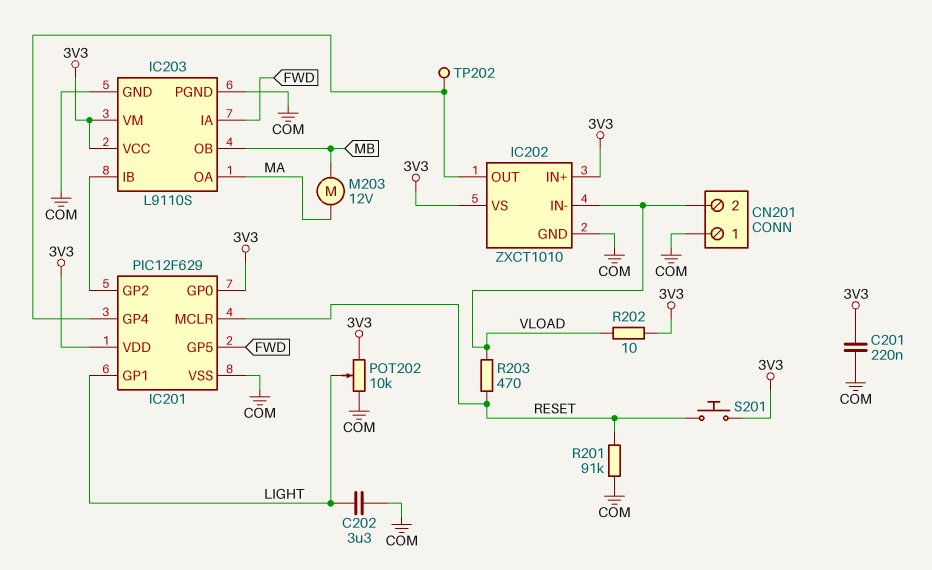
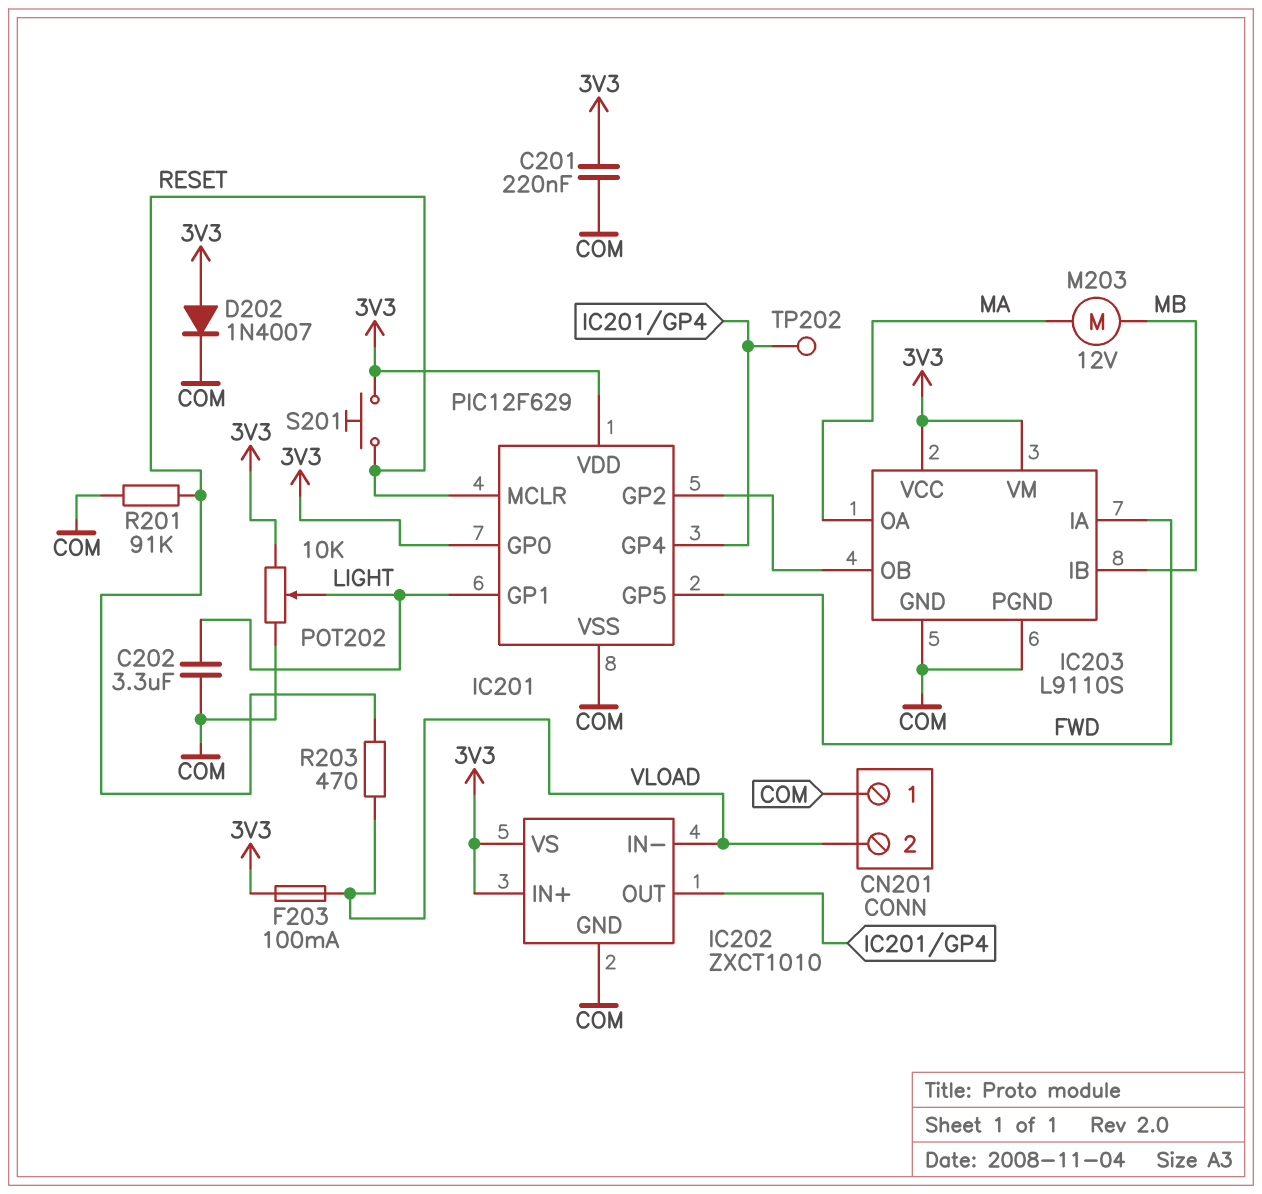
D202: none -> diode 1N4007 (A 3V3, K COM)
F203: none -> 100mA (3V3, VLOAD)
IC203 pin IB: IC201/GP2 -> MB
IC203 pin OB: MB -> IC201/GP2
R202: 10 (3V3, VLOAD) -> none

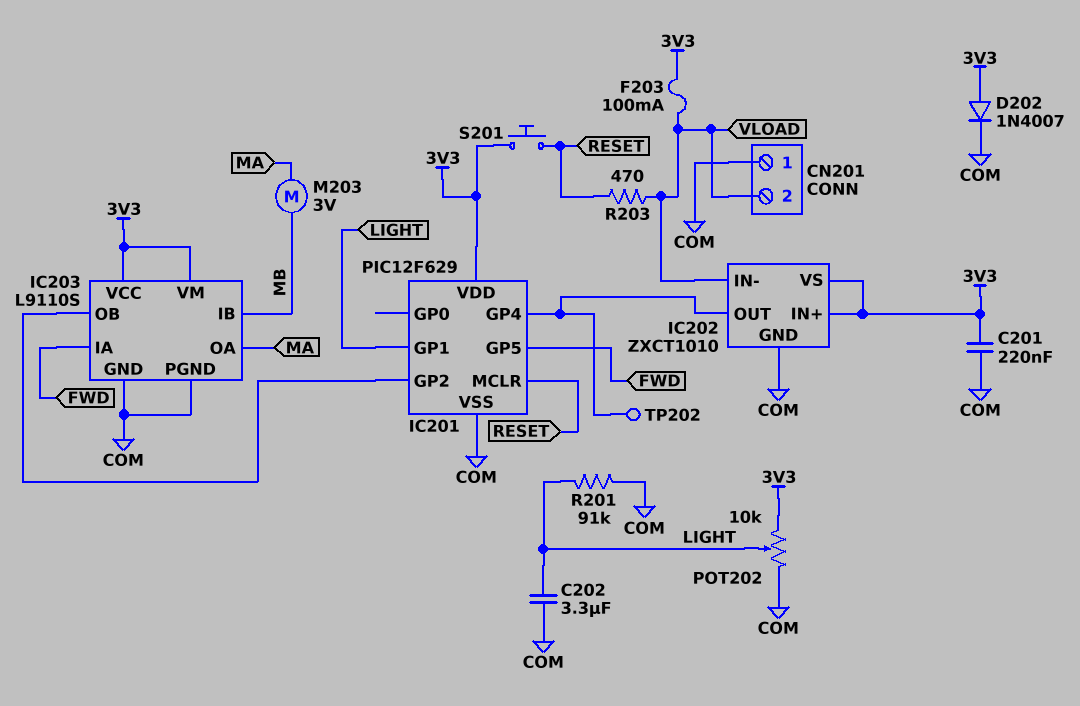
IC201 pin GP0: 3V3 -> none
M203: motor 12V (MA, MB) -> motor 3V (MA, MB)
R201: 91k (COM, RESET) -> 91k (COM, LIGHT)

